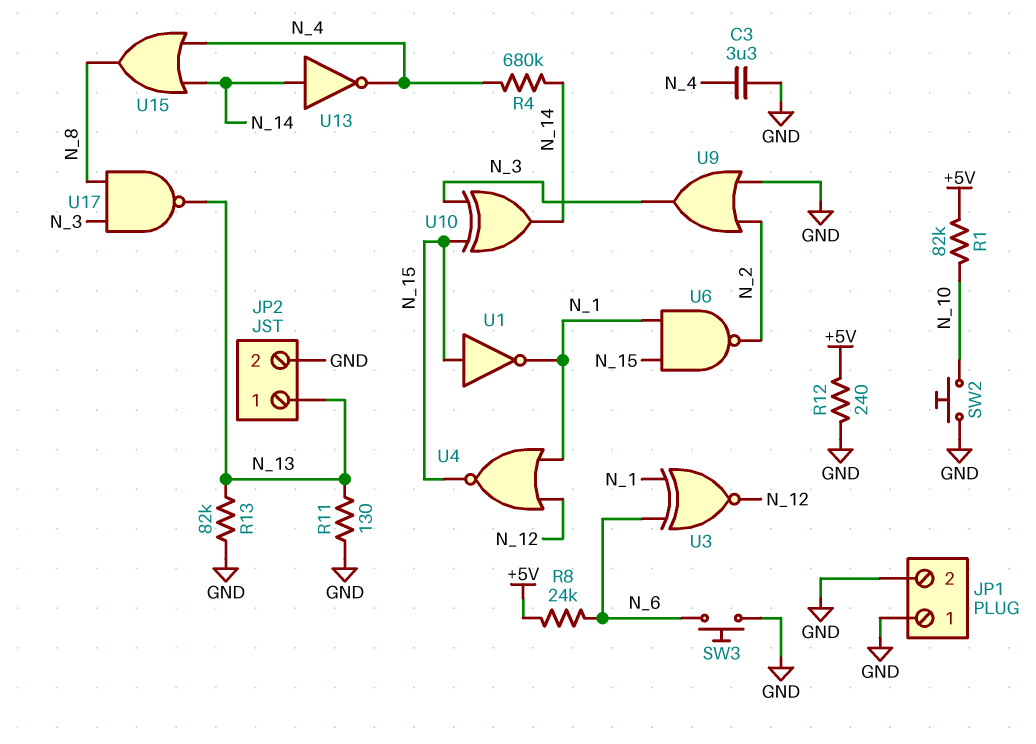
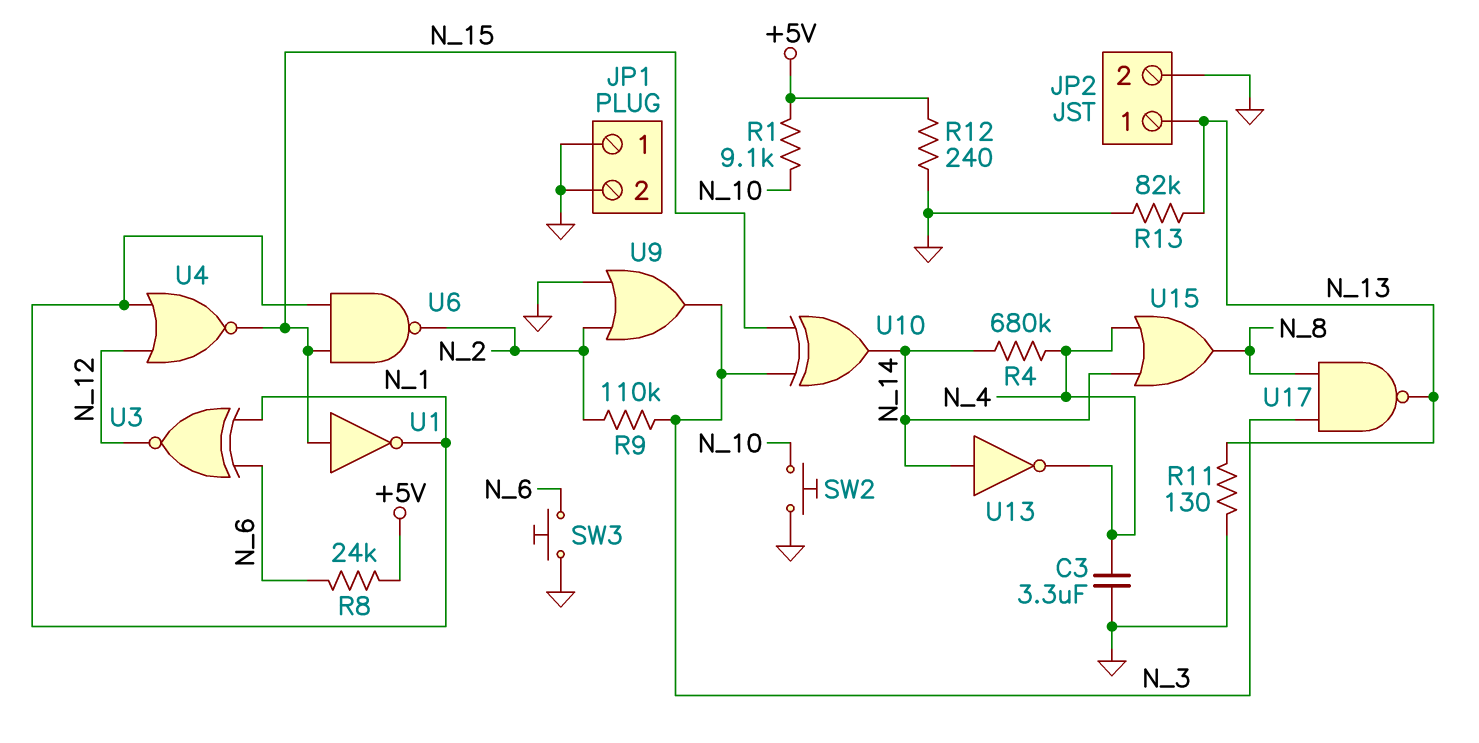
R1: 82k (+5V, N_10) -> 9.1k (+5V, N_10)
R9: none -> 110k (N_2, N_3)

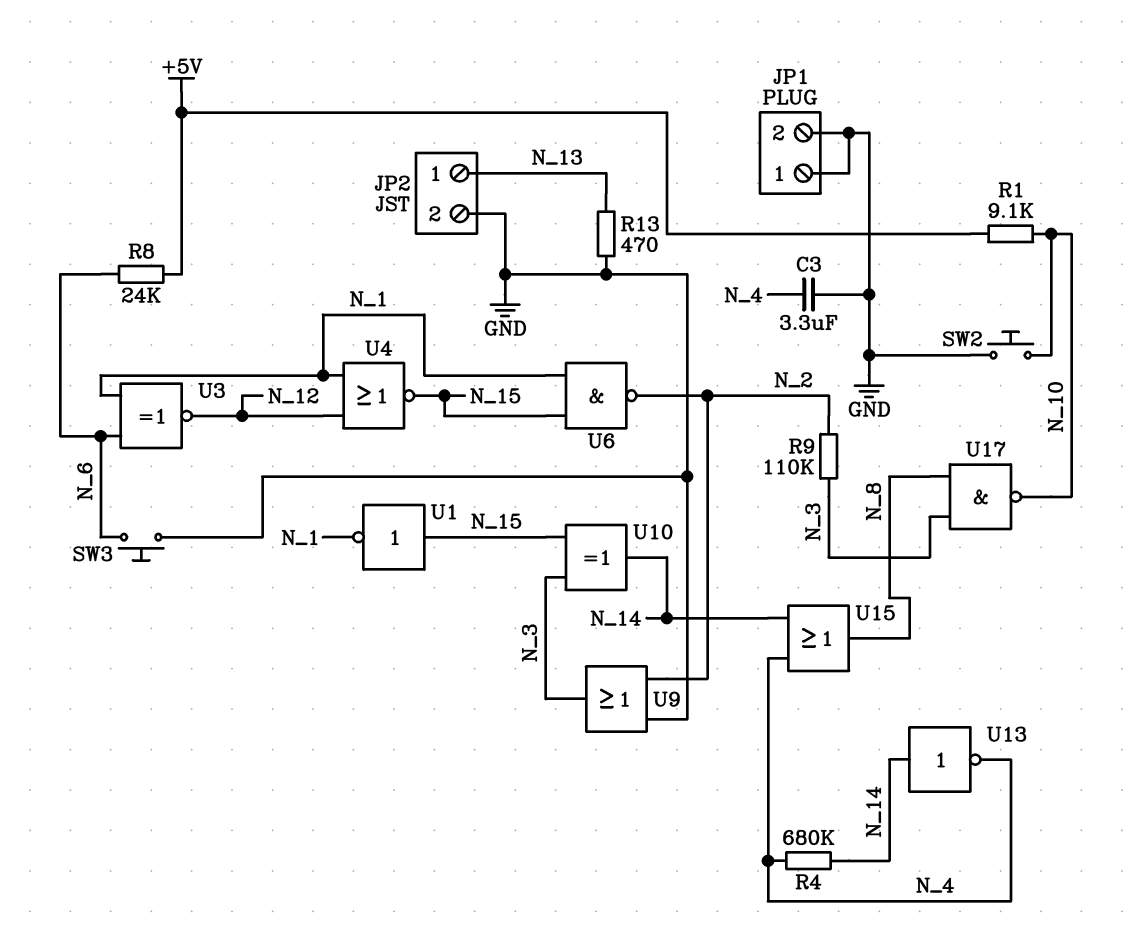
R11: 130 (GND, N_13) -> none
R12: 240 (+5V, GND) -> none
R13: 82k (GND, N_13) -> 470 (GND, N_13)
U17: NAND (in N_3, in N_8, out N_13) -> NAND (in N_3, in N_8, out N_10)

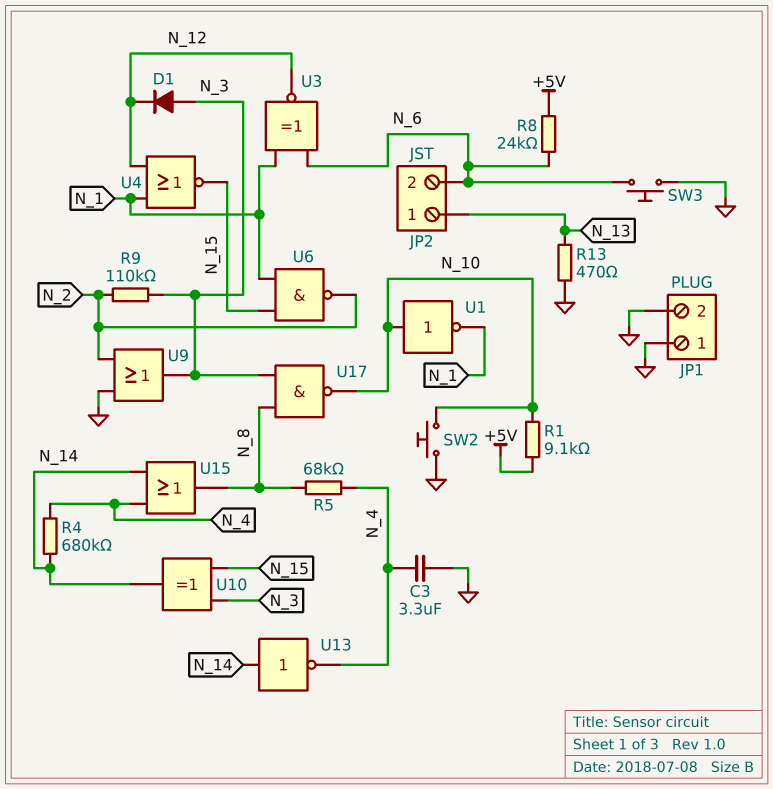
D1: none -> diode (A N_3, K N_12)
JP2 pin 2: GND -> N_6
R5: none -> 68k (N_4, N_8)
U1: NOT (in N_15, out N_1) -> NOT (in N_10, out N_1)

